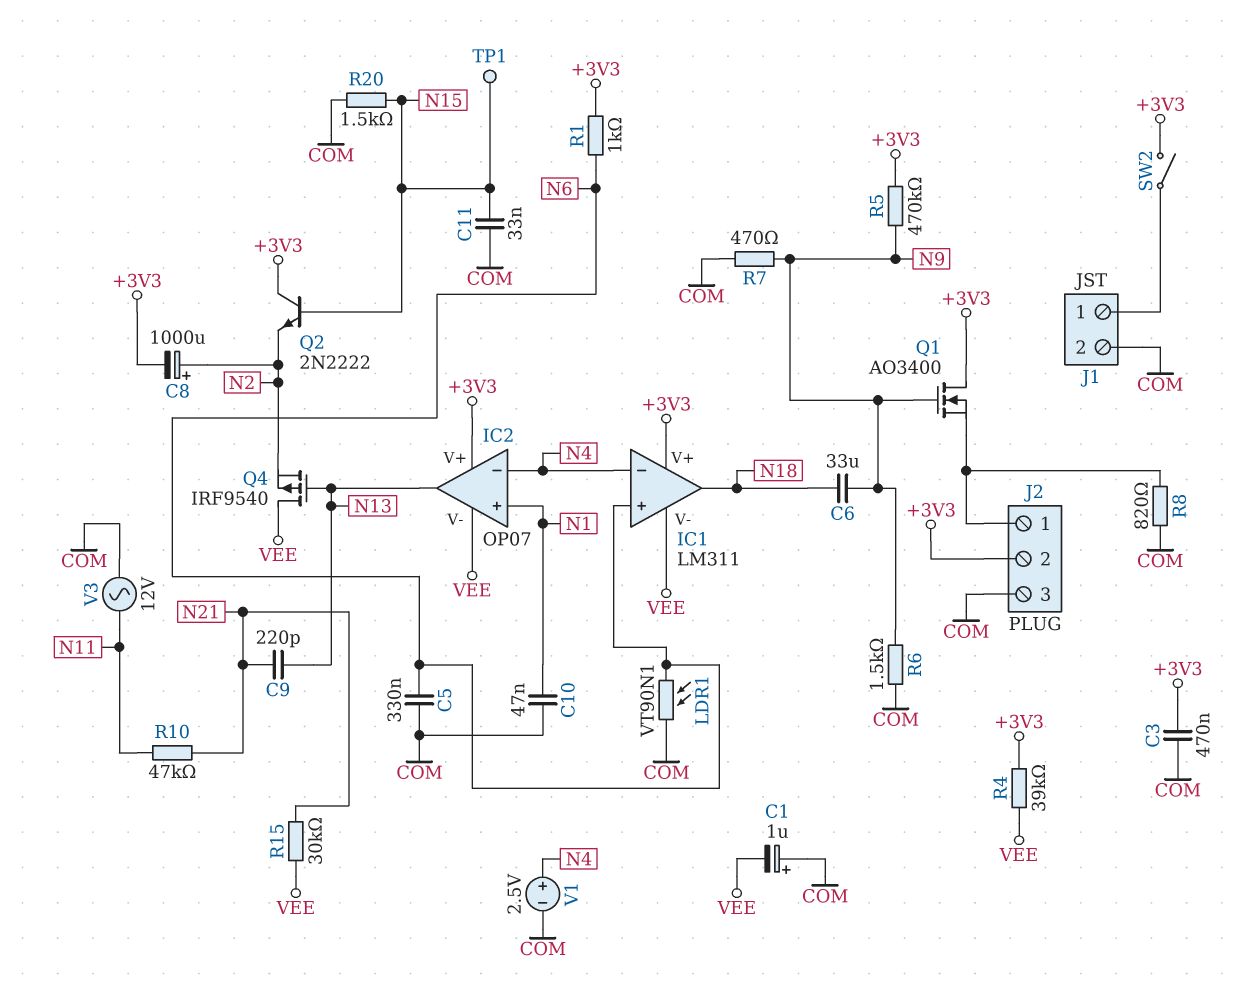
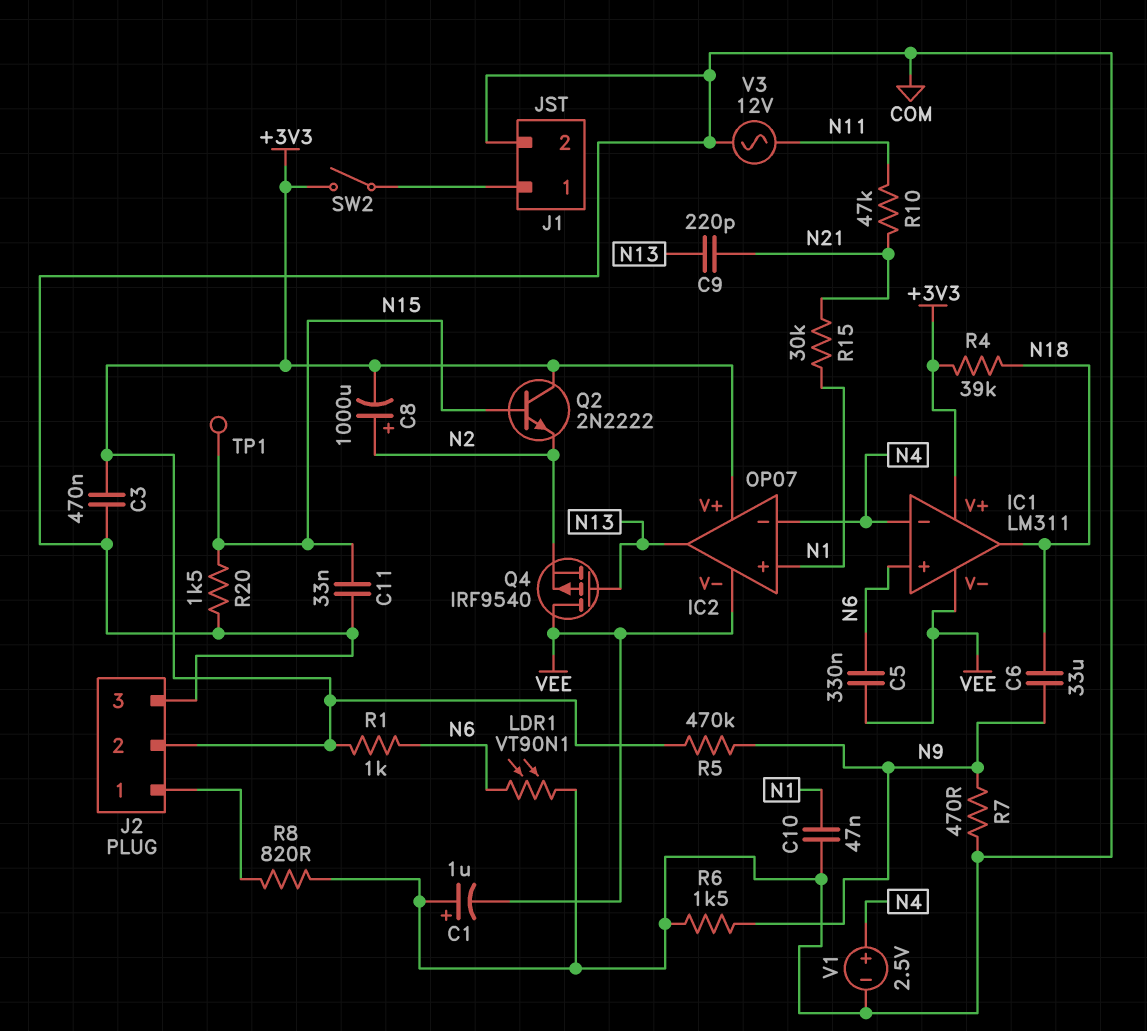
C5: 330nF (COM, N6) -> 330nF (N6, VEE)
Q1: NMOS AO3400 (G N9, D +3V3, S J2/1) -> none
R4: 39k (+3V3, VEE) -> 39k (+3V3, N18)
R15: 30k (N21, VEE) -> 30k (N1, N21)

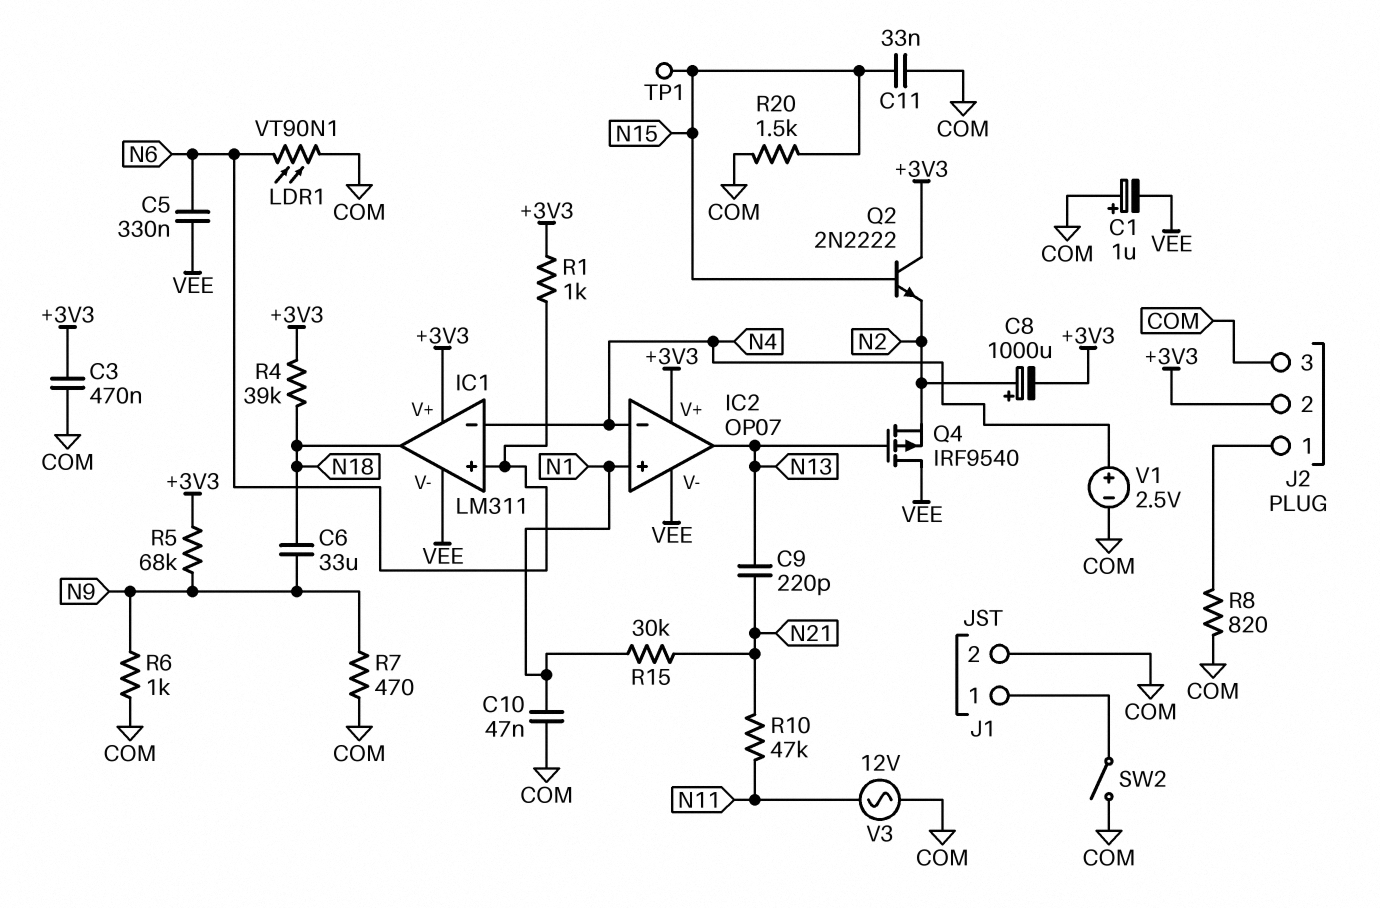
R5: 470k (+3V3, N9) -> 68k (+3V3, N9)
R6: 1.5k (COM, N9) -> 1k (COM, N9)
SW2: switch (+3V3, J1/1) -> switch (COM, J1/1)

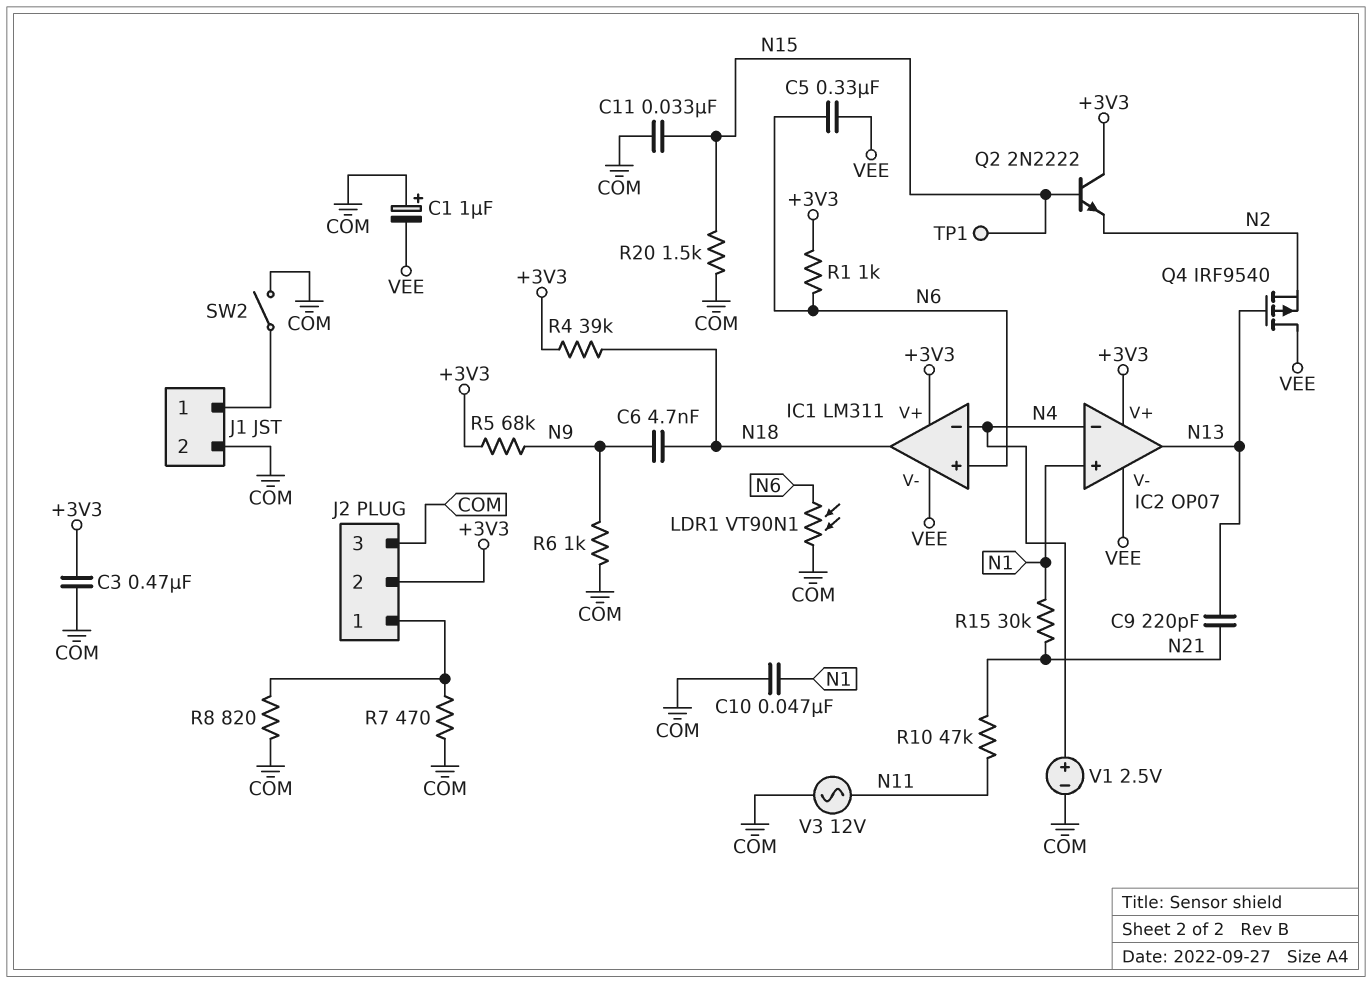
C6: 33uF (N9, N18) -> 4.7nF (N9, N18)
C8: 1000uF (plus N2, minus +3V3) -> none
R7: 470 (COM, N9) -> 470 (COM, J2/1)

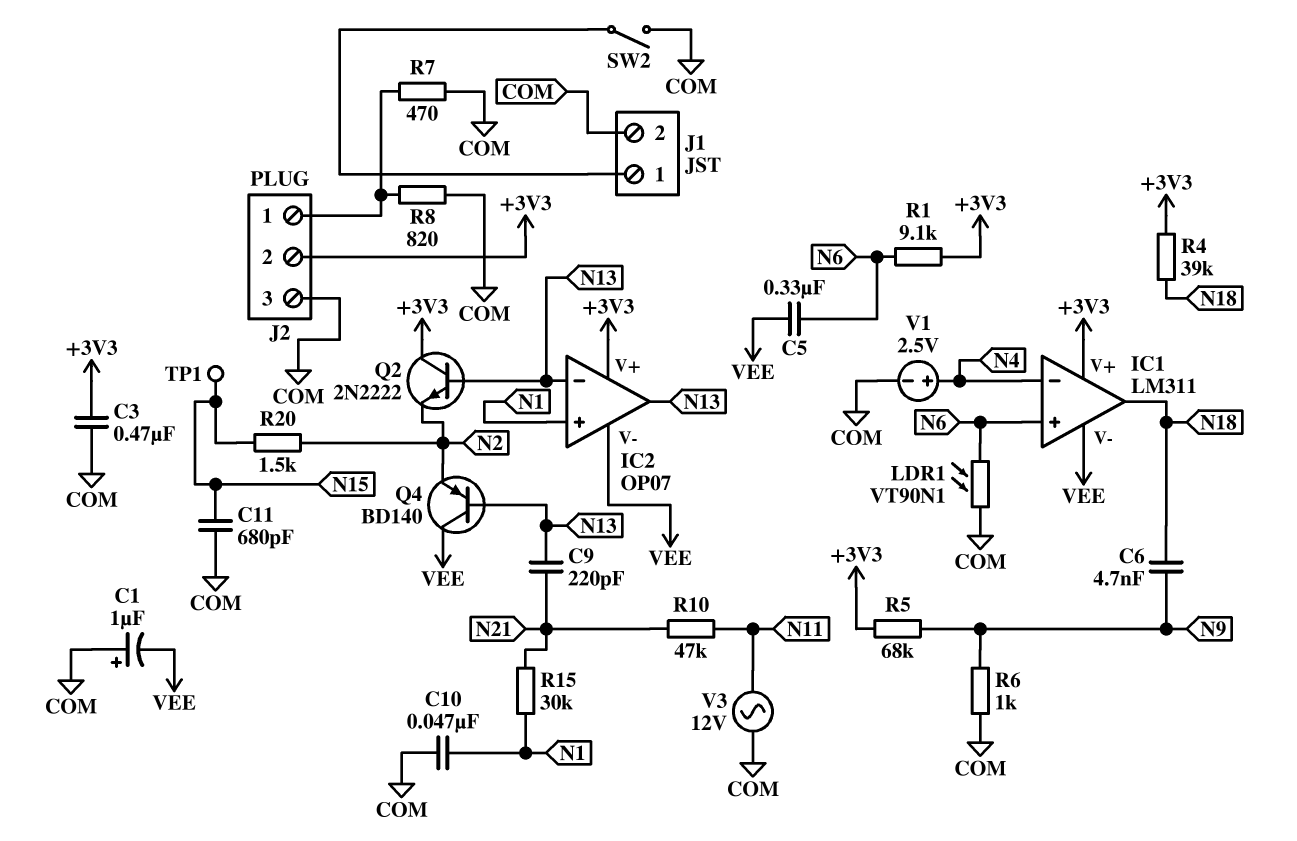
C11: 33nF (COM, N15) -> 680pF (COM, N15)
IC2 pin in-: N4 -> N13
Q2: NPN 2N2222 (B N15, C +3V3, E N2) -> NPN 2N2222 (B N13, C +3V3, E N2)
Q4: PMOS IRF9540 (G N13, D VEE, S N2) -> PNP BD140 (B N13, C VEE, E N2)
R1: 1k (+3V3, N6) -> 9.1k (+3V3, N6)
R20: 1.5k (COM, N15) -> 1.5k (N2, N15)

